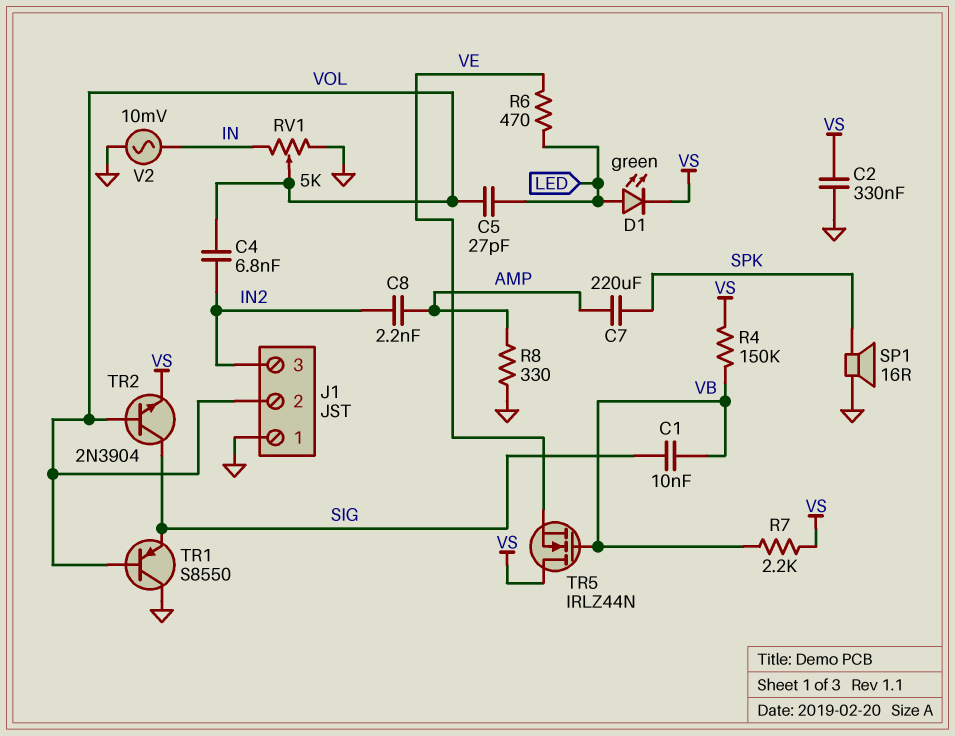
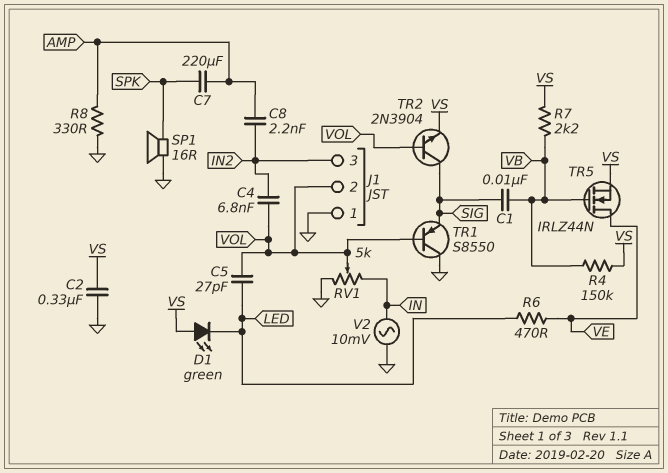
D1: LED green (A LED, K VS) -> LED green (A VS, K LED)
TR5: NMOS IRLZ44N (G VB, D VS, S VE) -> NMOS IRLZ44N (G VB, D VE, S VS)

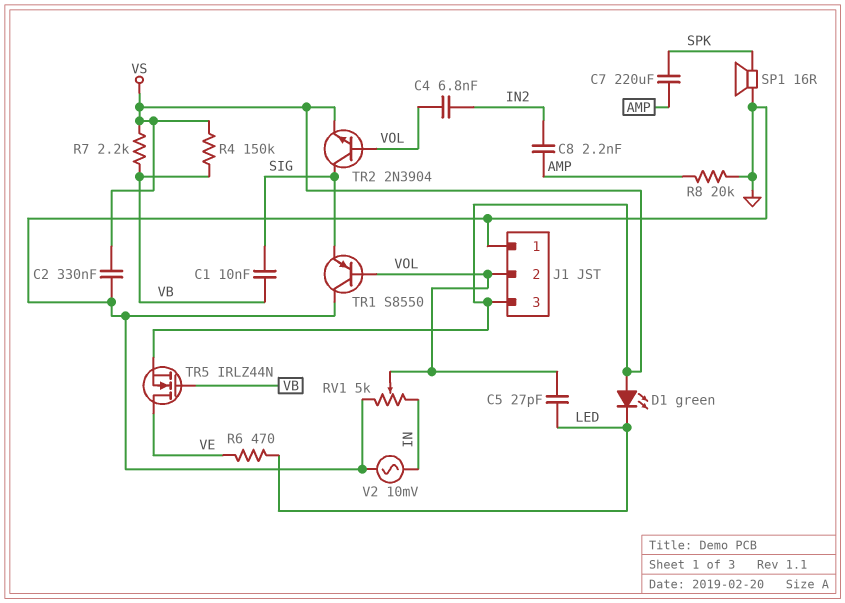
J1 pin 3: IN2 -> VS
R8: 330 (AMP, GND) -> 20k (AMP, GND)

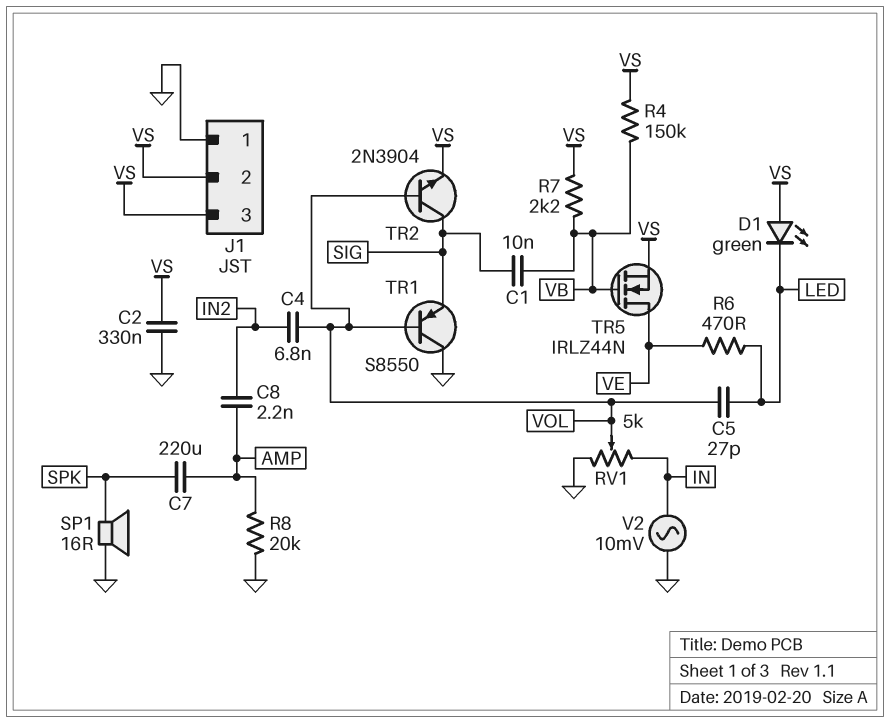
J1 pin 2: VOL -> VS

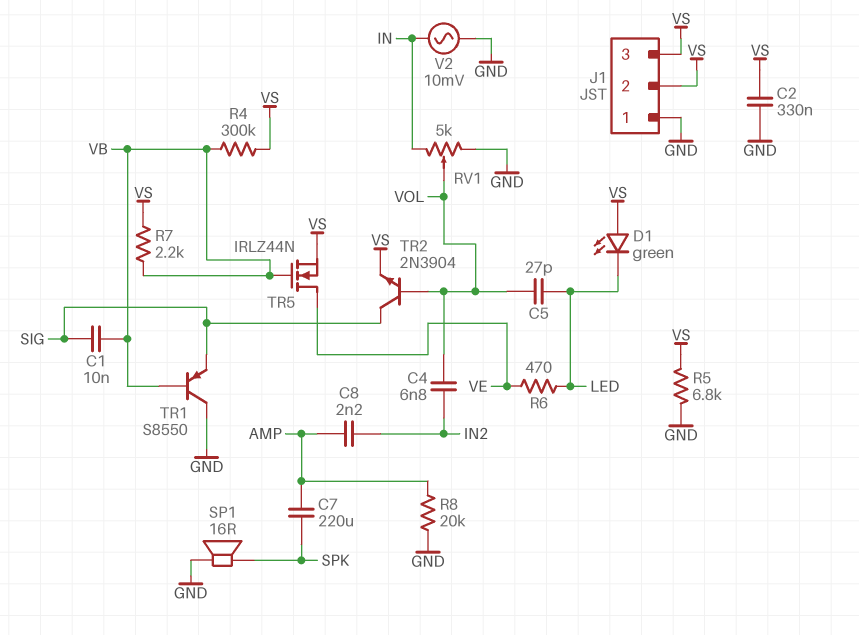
R4: 150k (VB, VS) -> 300k (VB, VS)
R5: none -> 6.8k (GND, VS)
TR1: PNP S8550 (B VOL, C GND, E SIG) -> PNP S8550 (B VB, C GND, E SIG)

